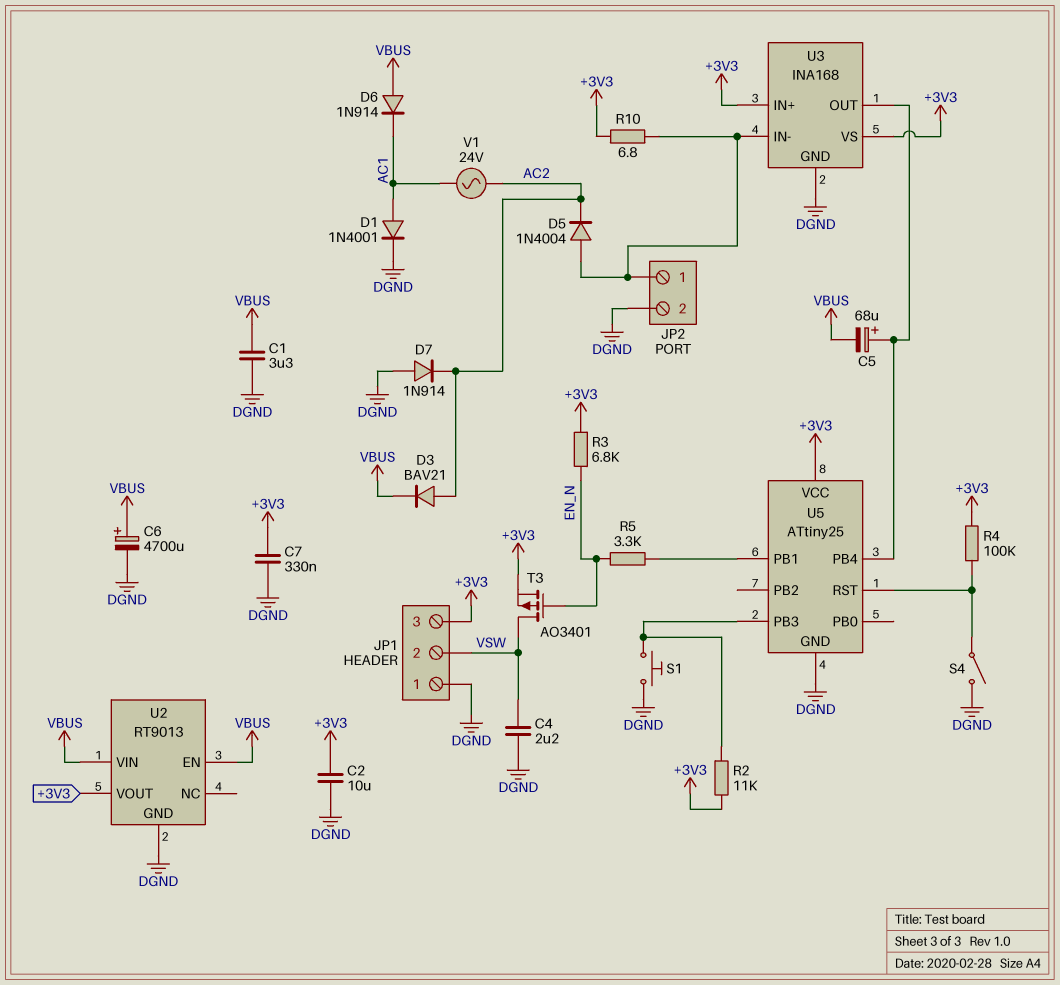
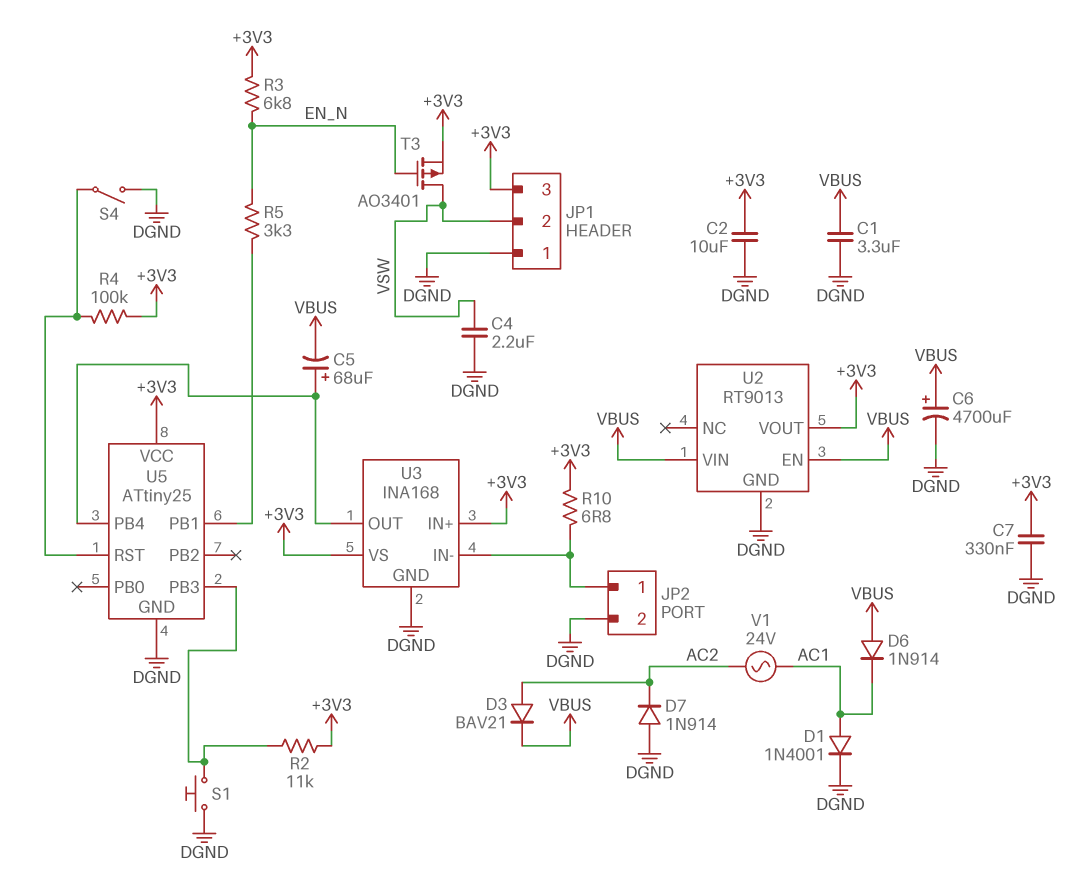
D5: diode 1N4004 (A JP2/1, K AC2) -> none

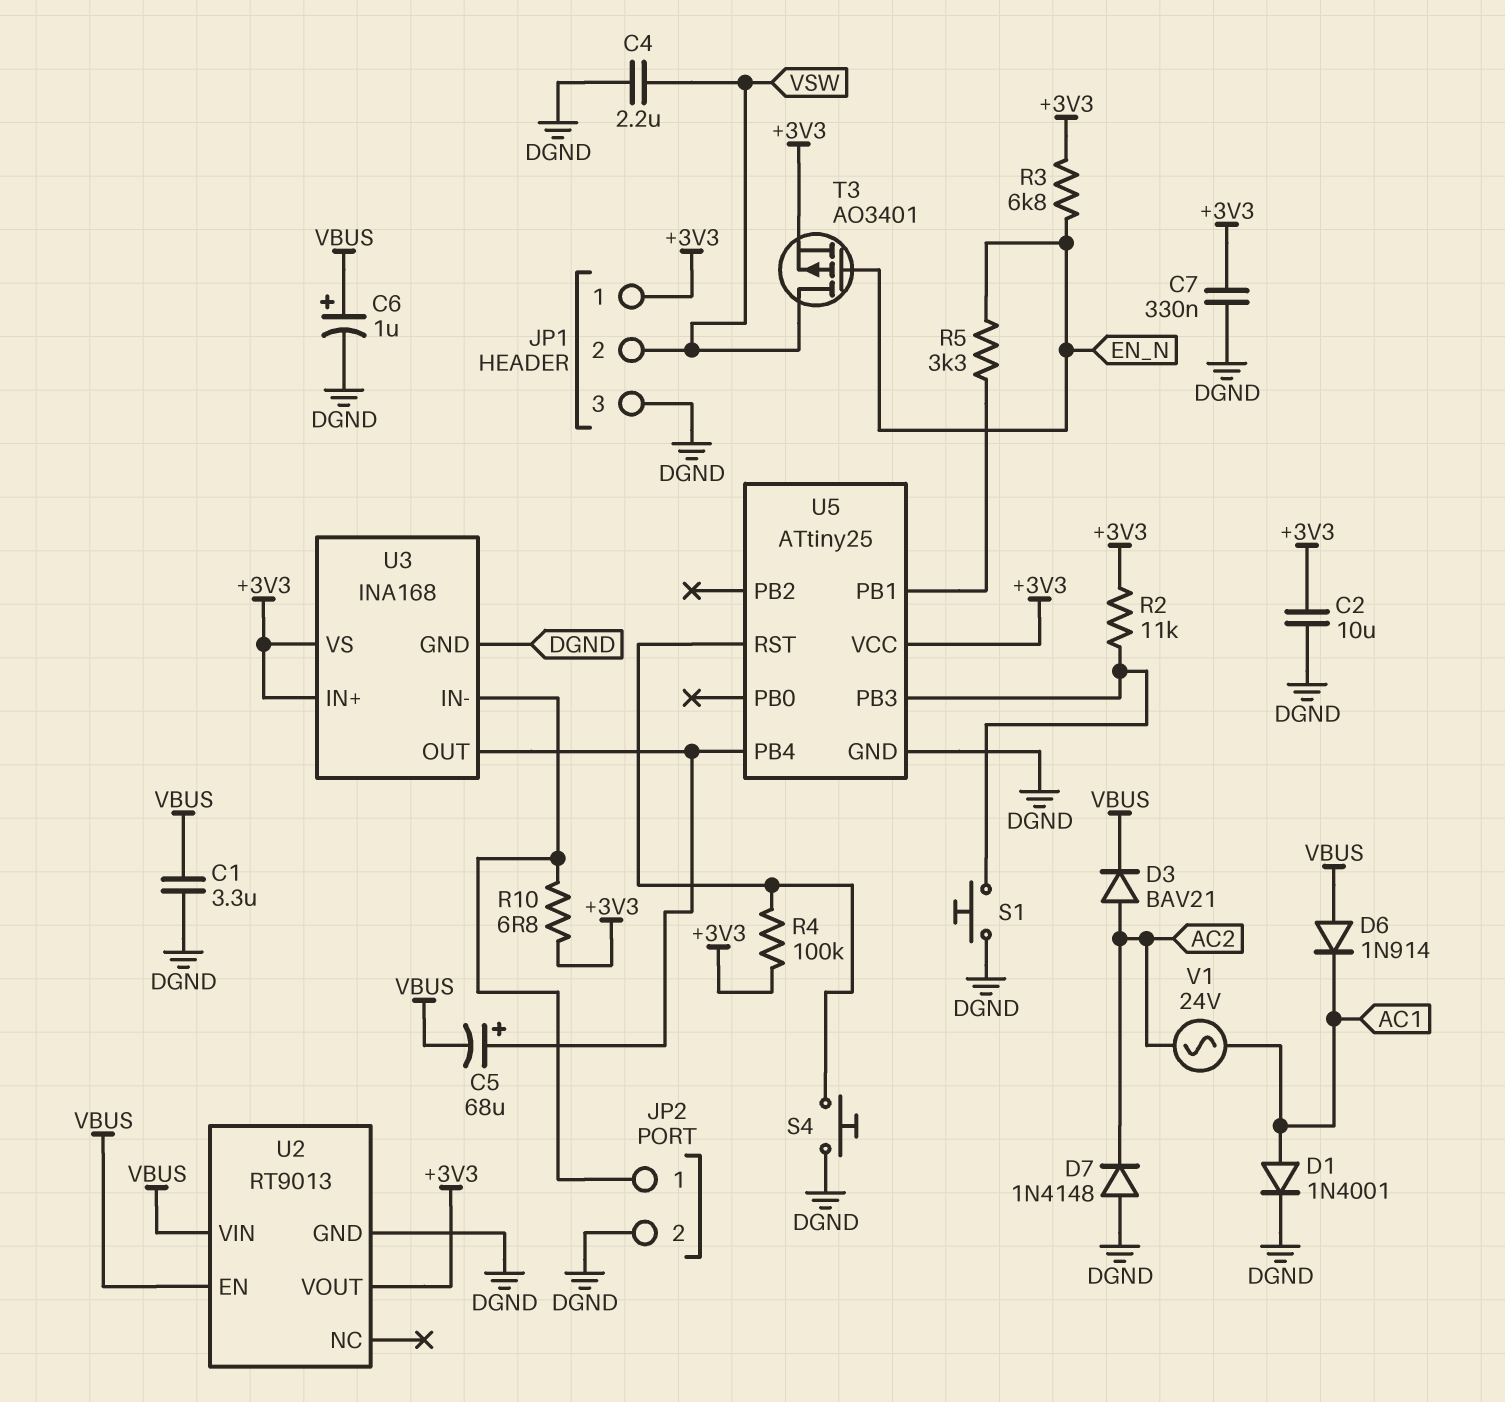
C6: 4700uF (plus VBUS, minus DGND) -> 1uF (plus VBUS, minus DGND)
D7: diode 1N914 (A DGND, K AC2) -> diode 1N4148 (A DGND, K AC2)
JP1 pin 1: DGND -> +3V3
JP1 pin 3: +3V3 -> DGND
S4: switch (DGND, U5/RST) -> button (DGND, U5/RST)

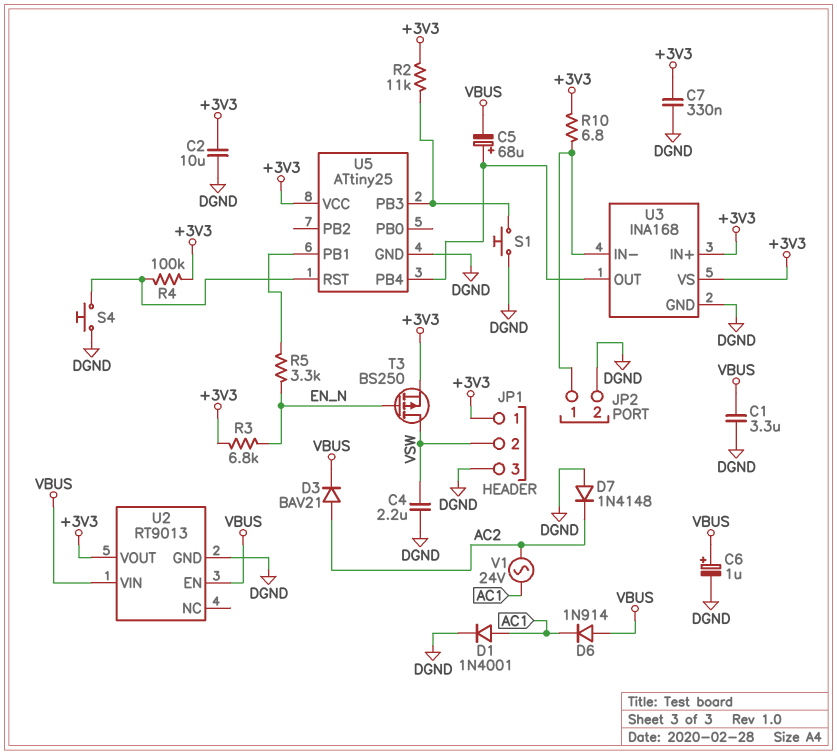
T3: PMOS AO3401 (G EN_N, D VSW, S +3V3) -> PMOS BS250 (G EN_N, D VSW, S +3V3)

